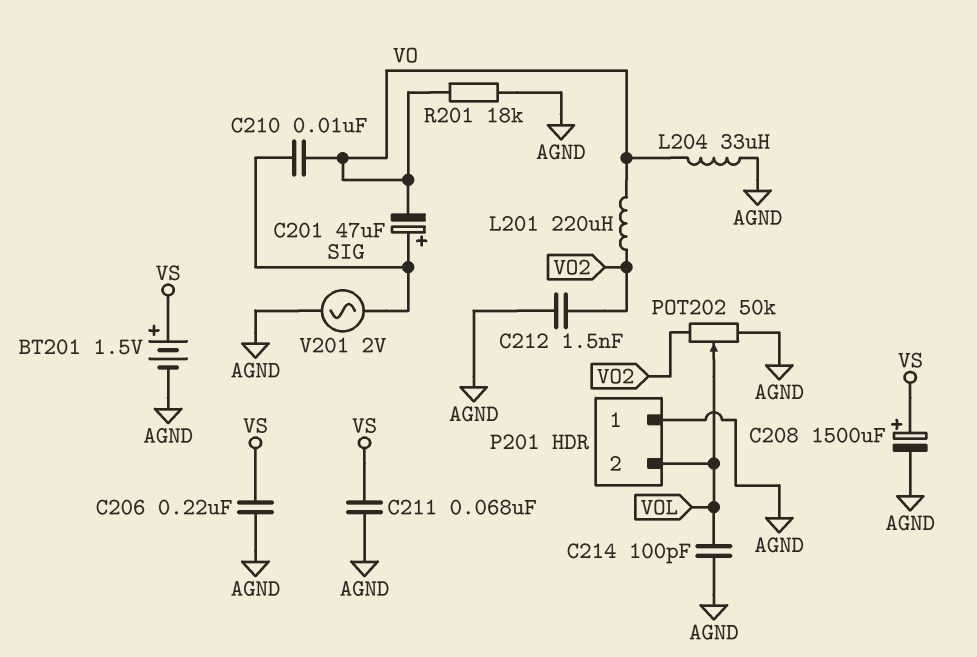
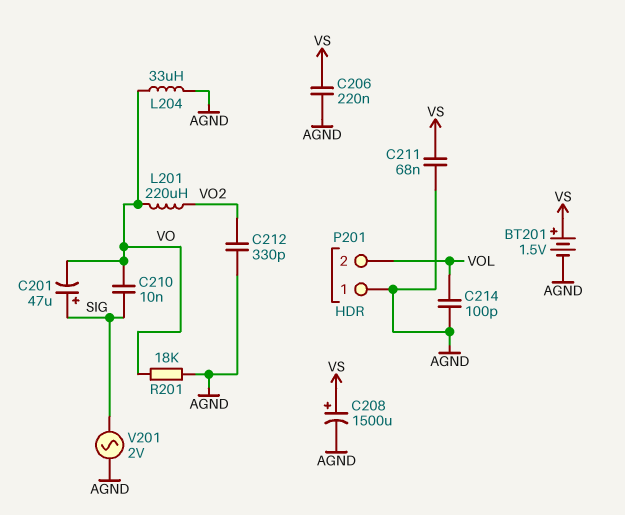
C212: 1.5nF (AGND, VO2) -> 330pF (AGND, VO2)
POT202: 50k (AGND, VO2, wiper VOL) -> none

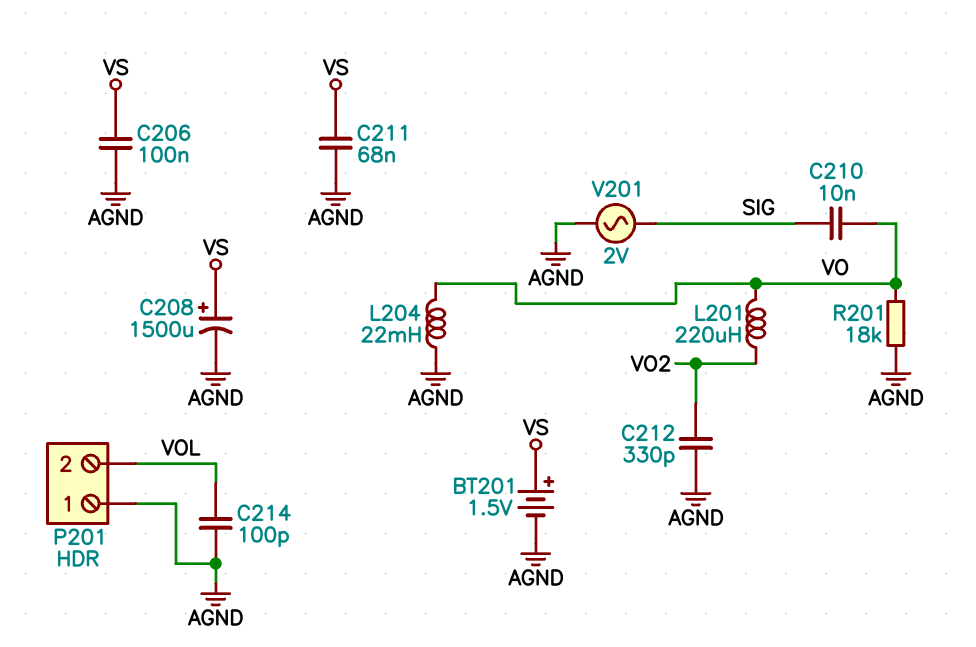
C201: 47uF (plus SIG, minus VO) -> none
C206: 220nF (AGND, VS) -> 100nF (AGND, VS)
L204: 33uH (AGND, VO) -> 22mH (AGND, VO)

